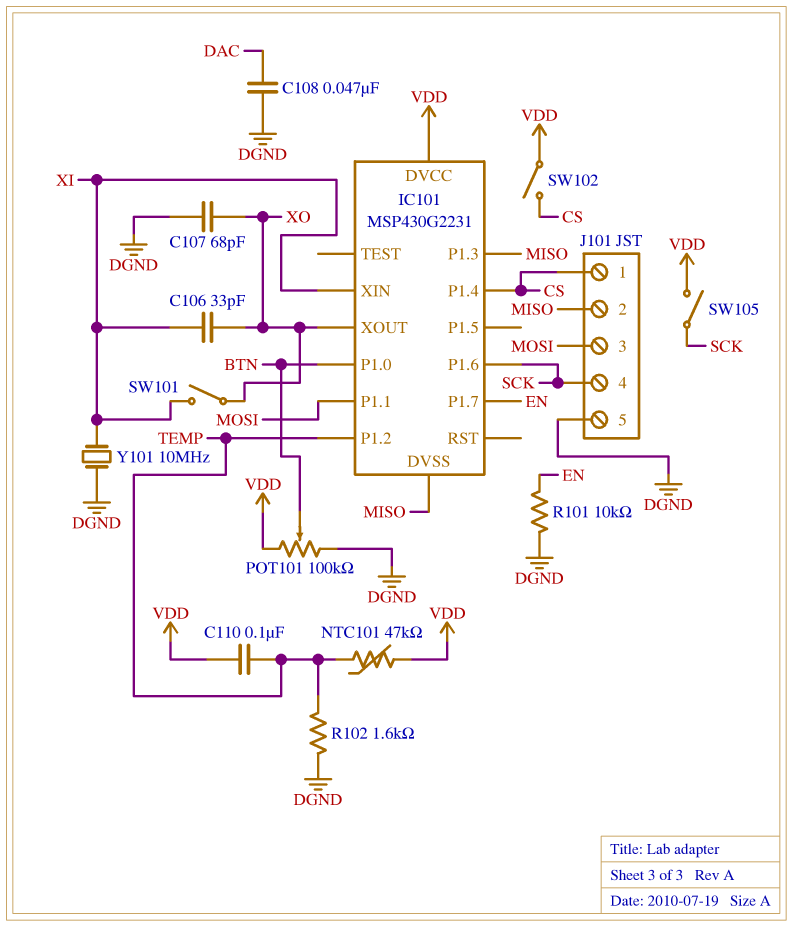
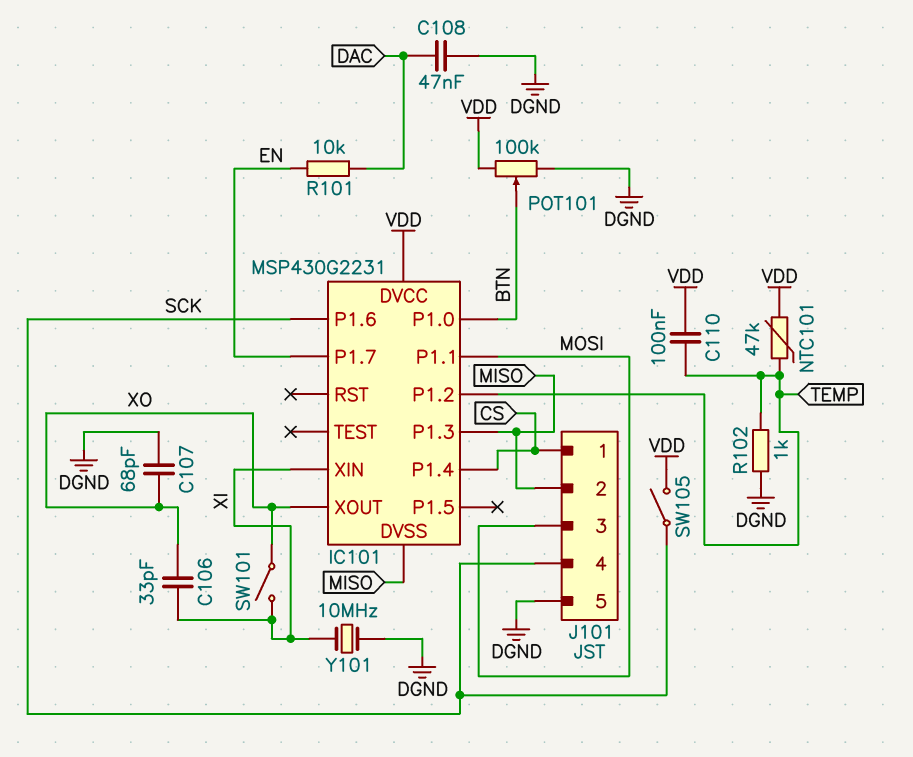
R101: 10k (DGND, EN) -> 10k (DAC, EN)
R102: 1.6k (DGND, TEMP) -> 1k (DGND, TEMP)
SW102: switch (CS, VDD) -> none

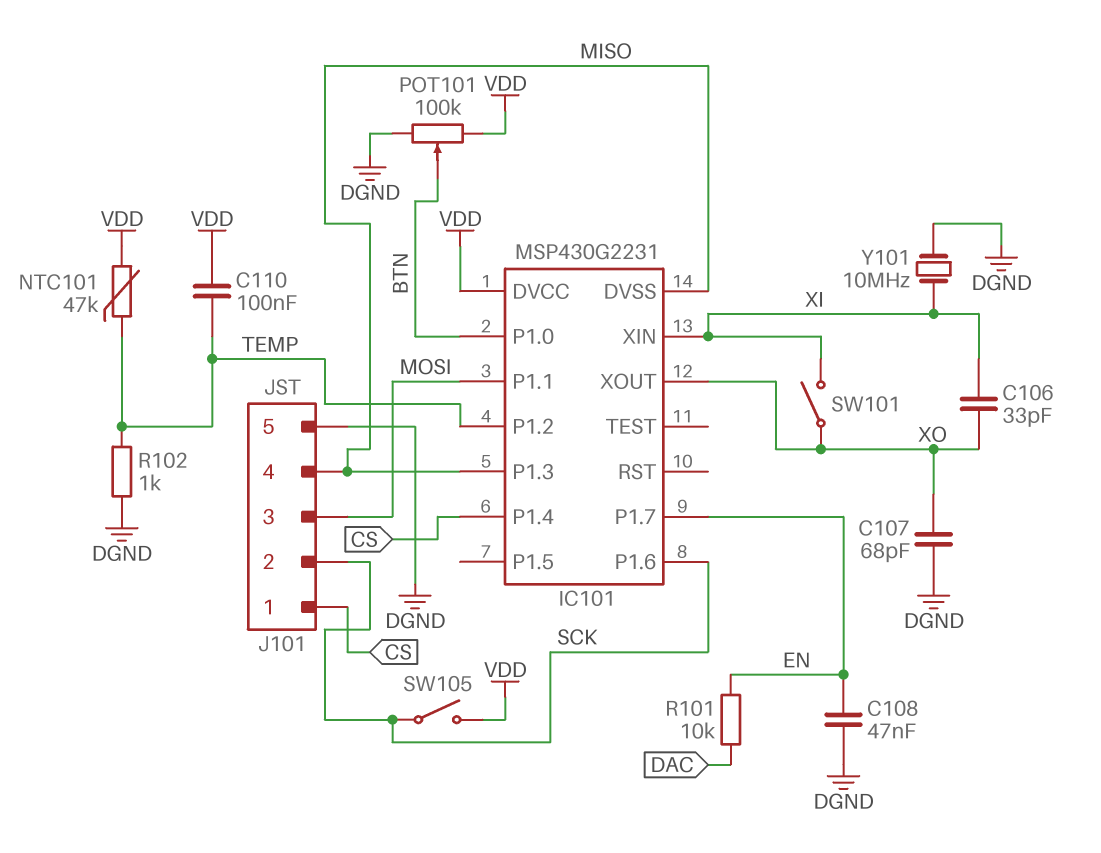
C108: 47nF (DAC, DGND) -> 47nF (DGND, EN)
J101 pin 2: MISO -> SCK
J101 pin 4: SCK -> MISO

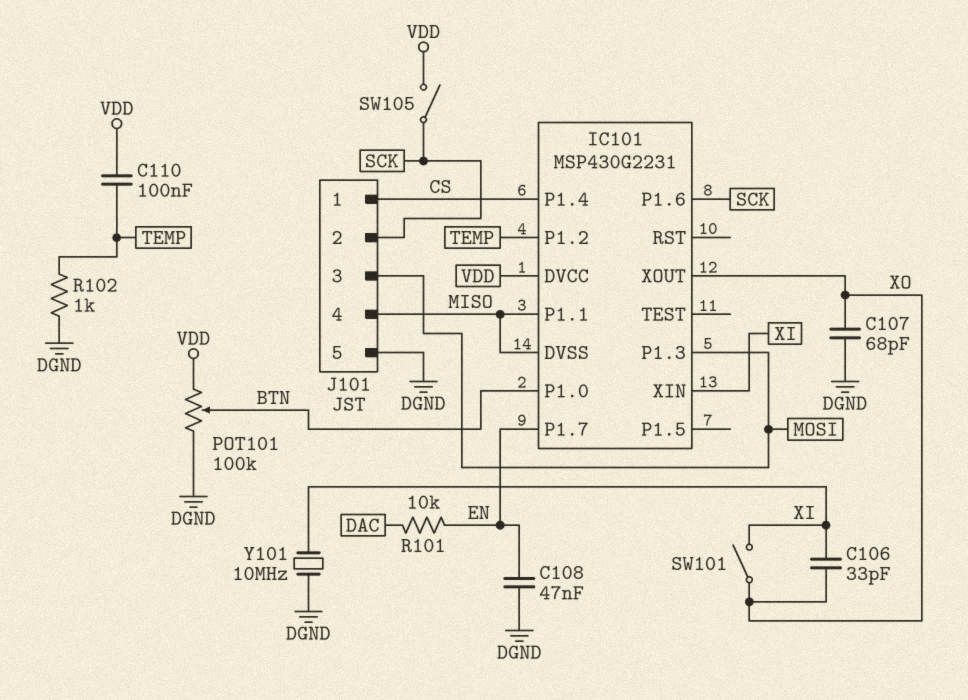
IC101 pin P1.1: MOSI -> MISO
IC101 pin P1.3: MISO -> MOSI
NTC101: 47k (TEMP, VDD) -> none

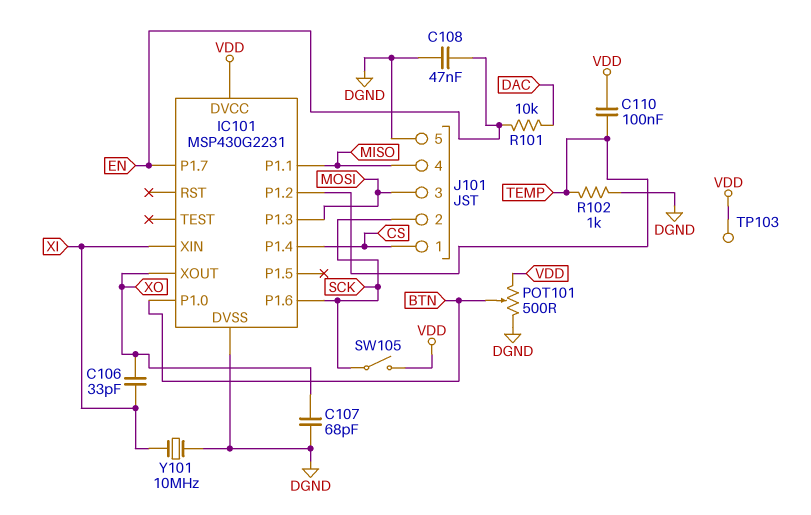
IC101 pin DVSS: MISO -> DGND
POT101: 100k (DGND, VDD, wiper BTN) -> 500 (DGND, VDD, wiper BTN)
SW101: switch (XI, XO) -> none
TP103: none -> test point (VDD)

